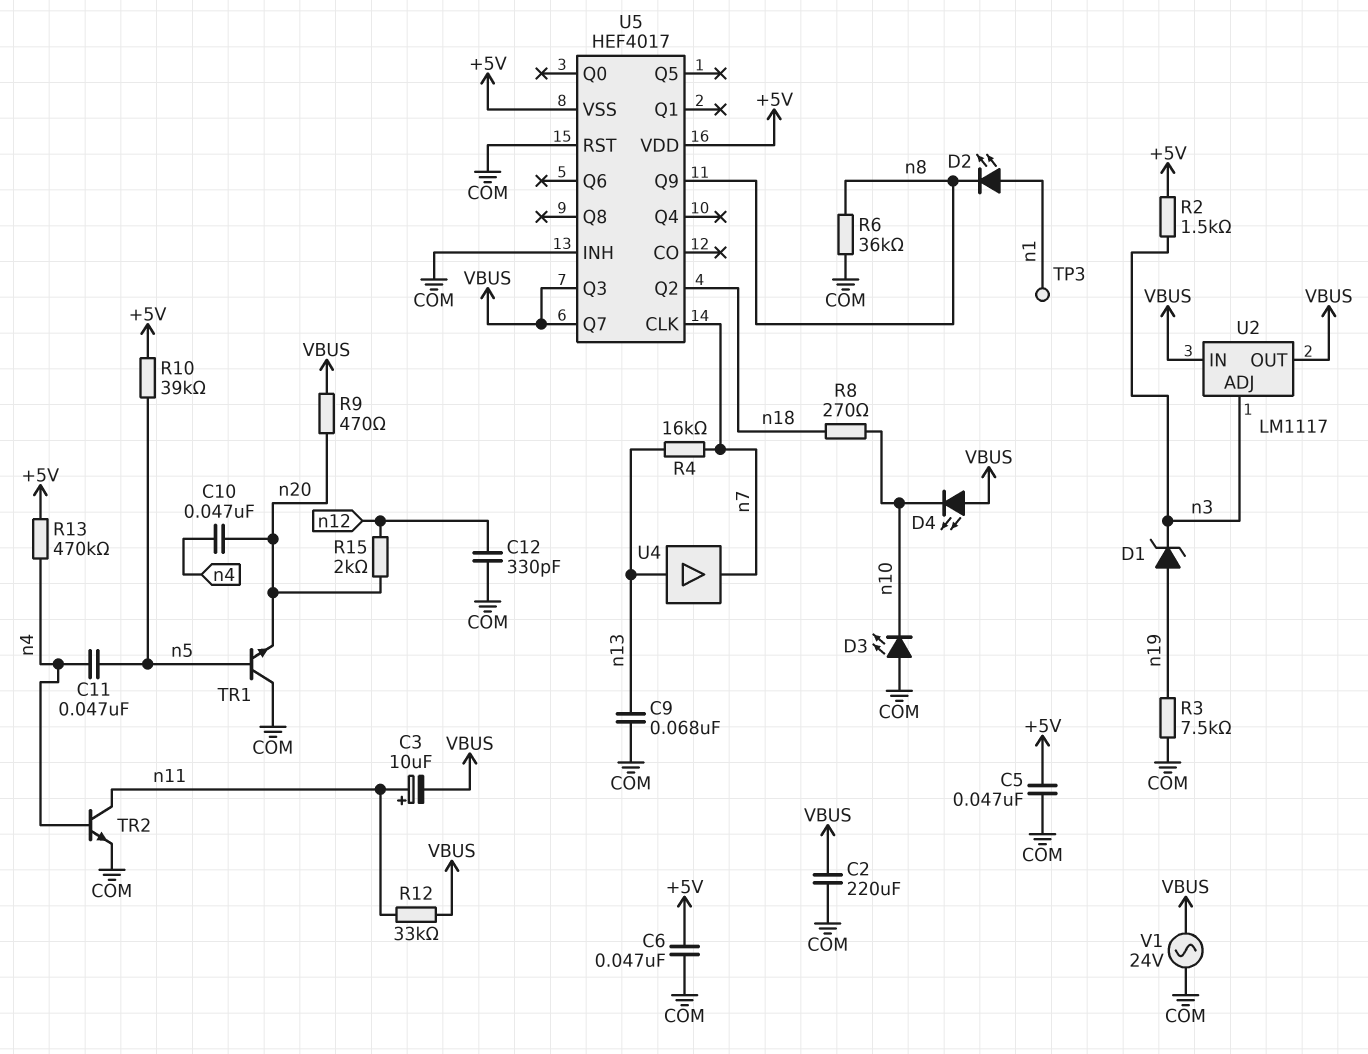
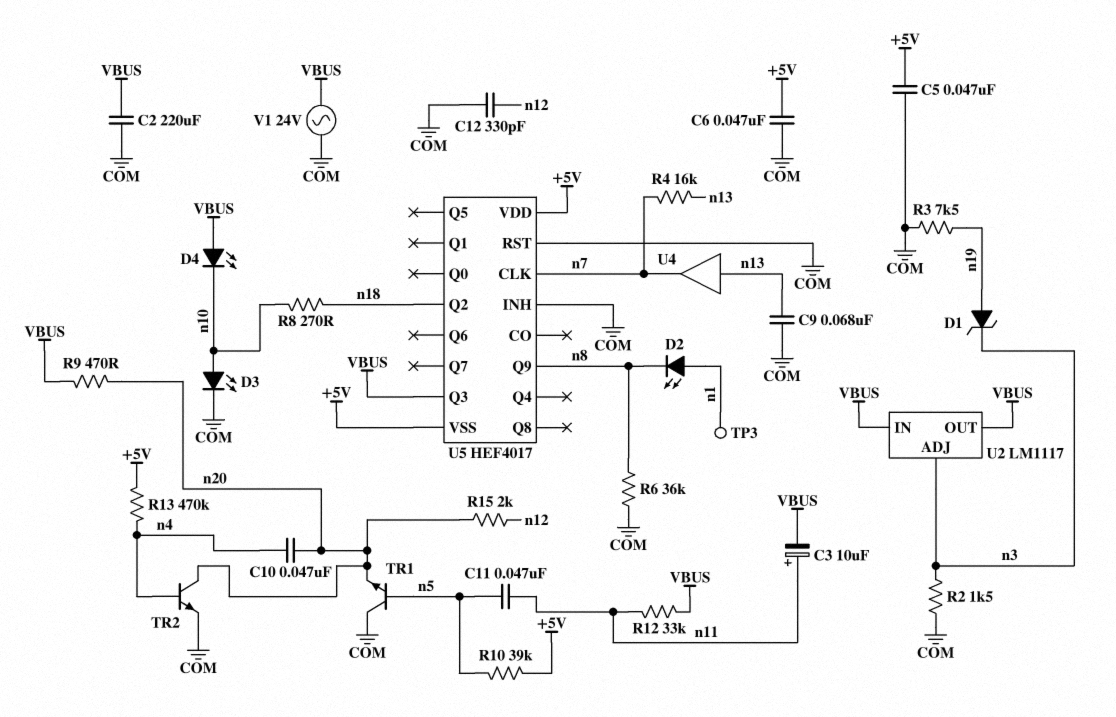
C11: 47nF (n4, n5) -> 47nF (n5, n11)
D3: LED (A COM, K n10) -> LED (A n10, K COM)
R2: 1.5k (+5V, n3) -> 1.5k (COM, n3)
TR2: NPN (B n4, C n11, E COM) -> NPN (B n4, C n20, E COM)
U5 pin Q7: VBUS -> none

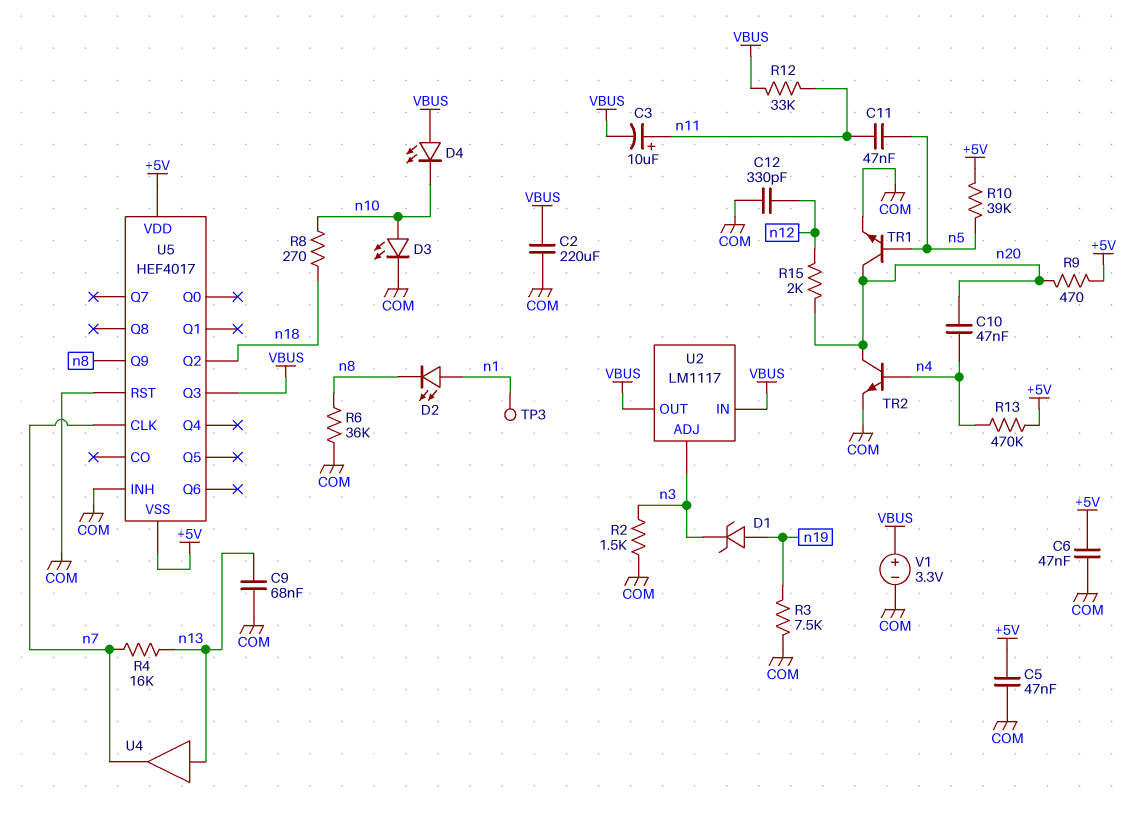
R9: 470 (VBUS, n20) -> 470 (+5V, n20)
TR1: NPN (B n5, C COM, E n20) -> NPN (B n5, C n20, E COM)
V1: AC 24V (COM, VBUS) -> 3.3V (plus VBUS, minus COM)

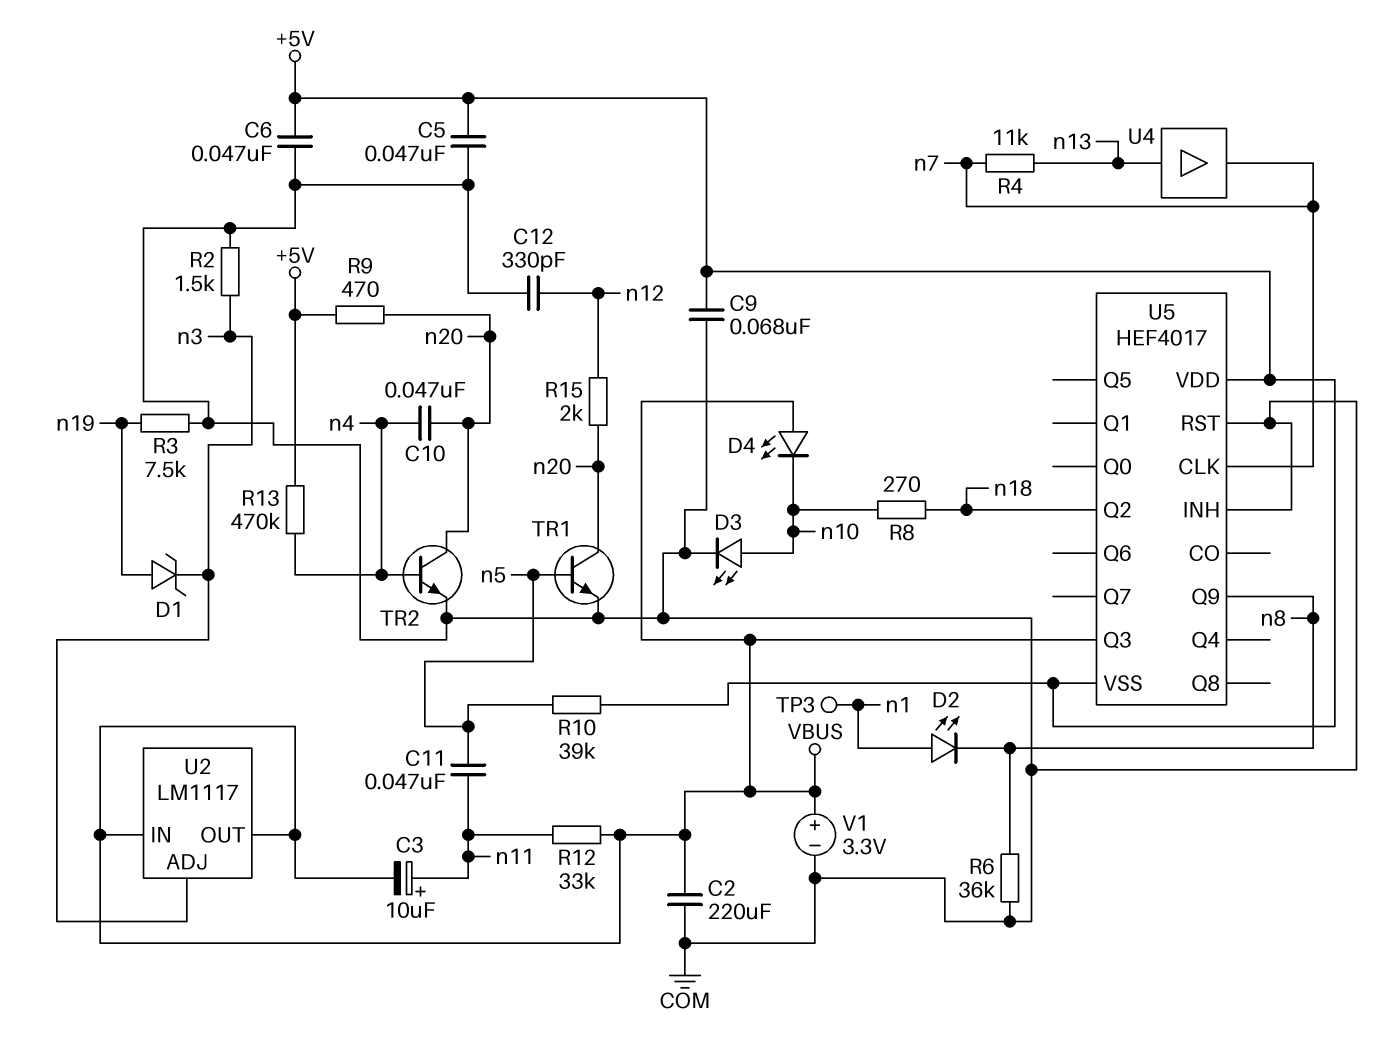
C9: 68nF (COM, n13) -> 68nF (+5V, COM)
R4: 16k (n7, n13) -> 11k (n7, n13)

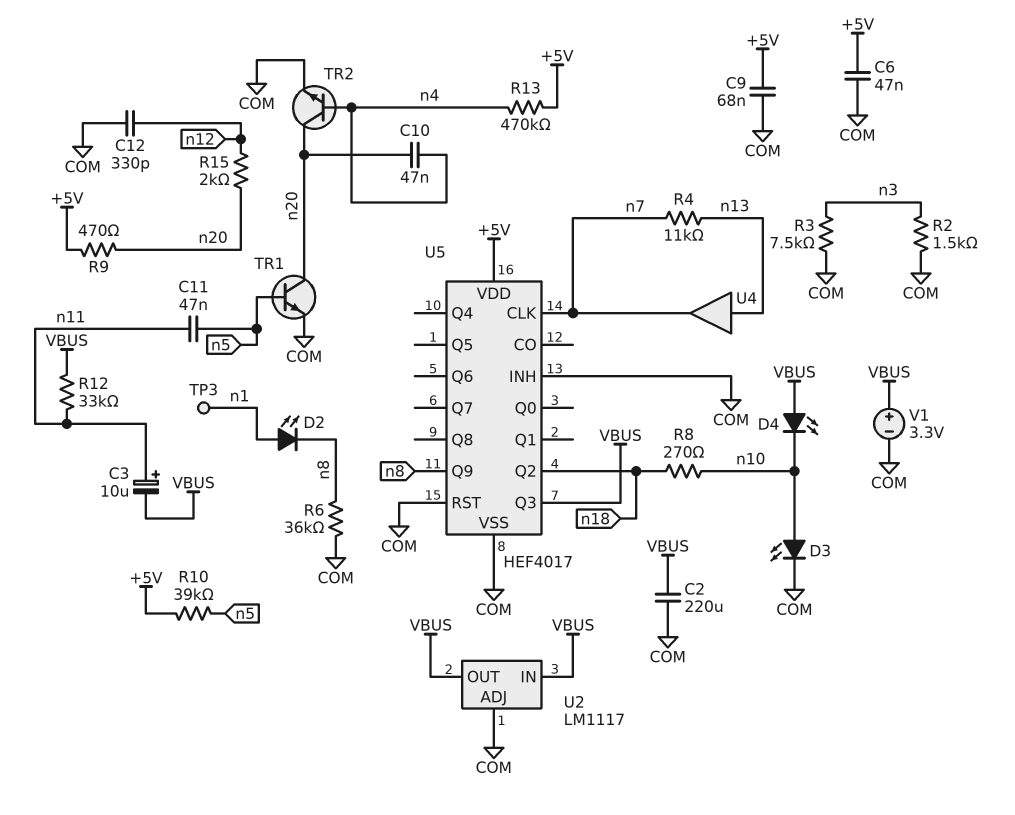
C5: 47nF (+5V, COM) -> none
D1: zener (A n19, K n3) -> none
R3: 7.5k (COM, n19) -> 7.5k (COM, n3)
U2 pin ADJ: n3 -> COM
U5 pin VSS: +5V -> COM

